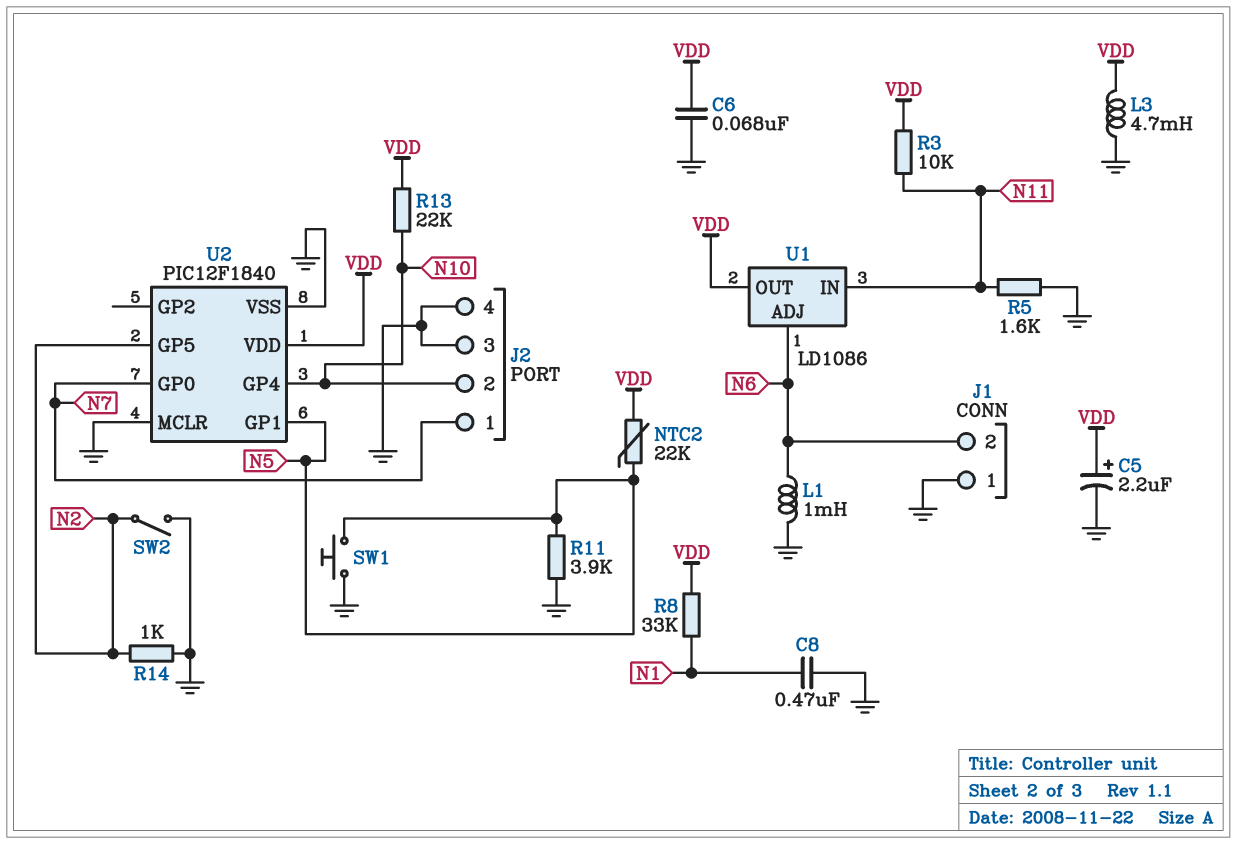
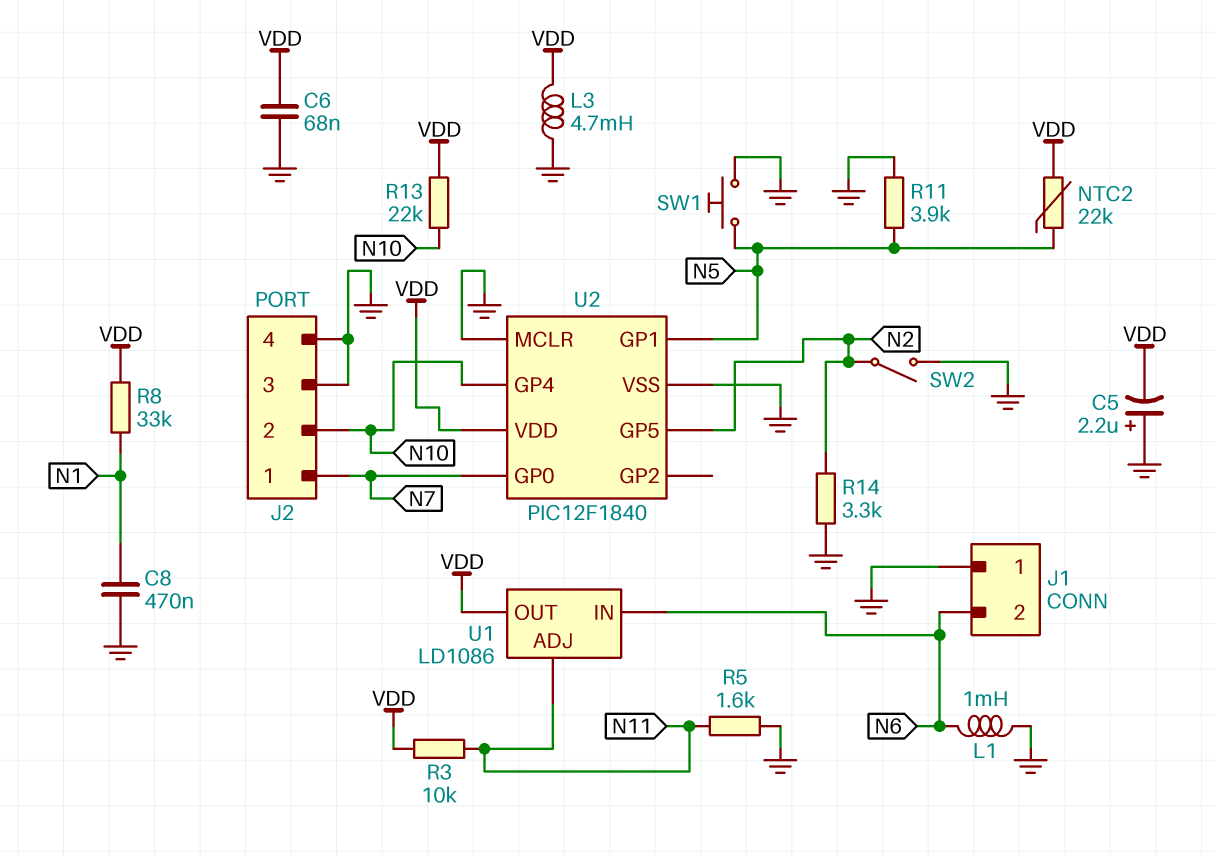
C5: 2.2uF (plus VDD, minus GND) -> 2.2uF (plus GND, minus VDD)
R14: 1k (GND, N2) -> 3.3k (GND, N2)
U1 pin ADJ: N6 -> N11
U1 pin IN: N11 -> N6

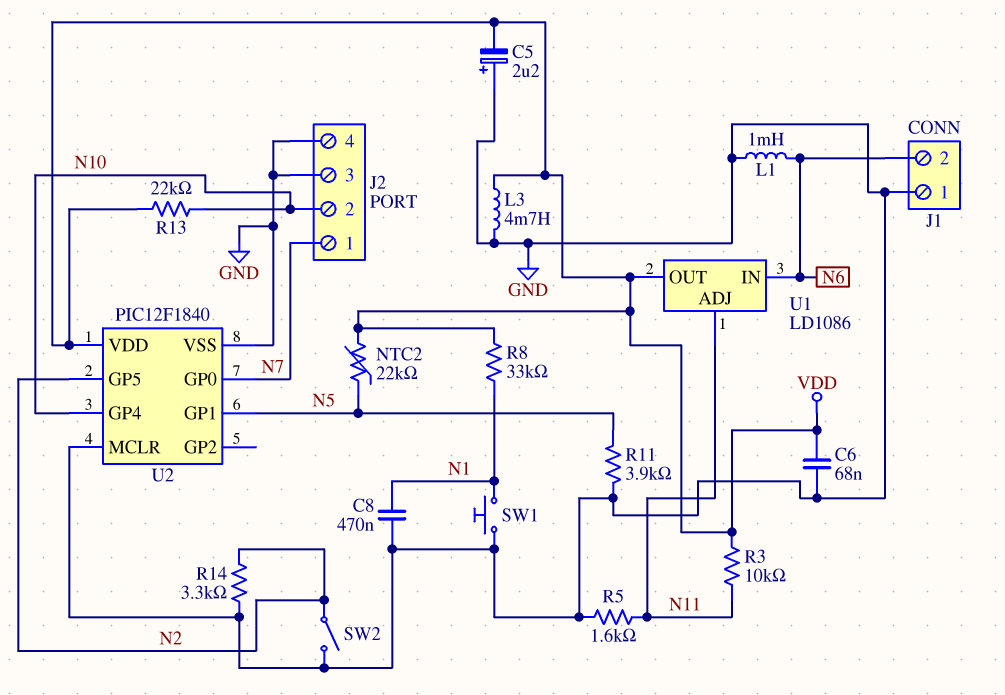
SW1: button (GND, N5) -> button (GND, N1)

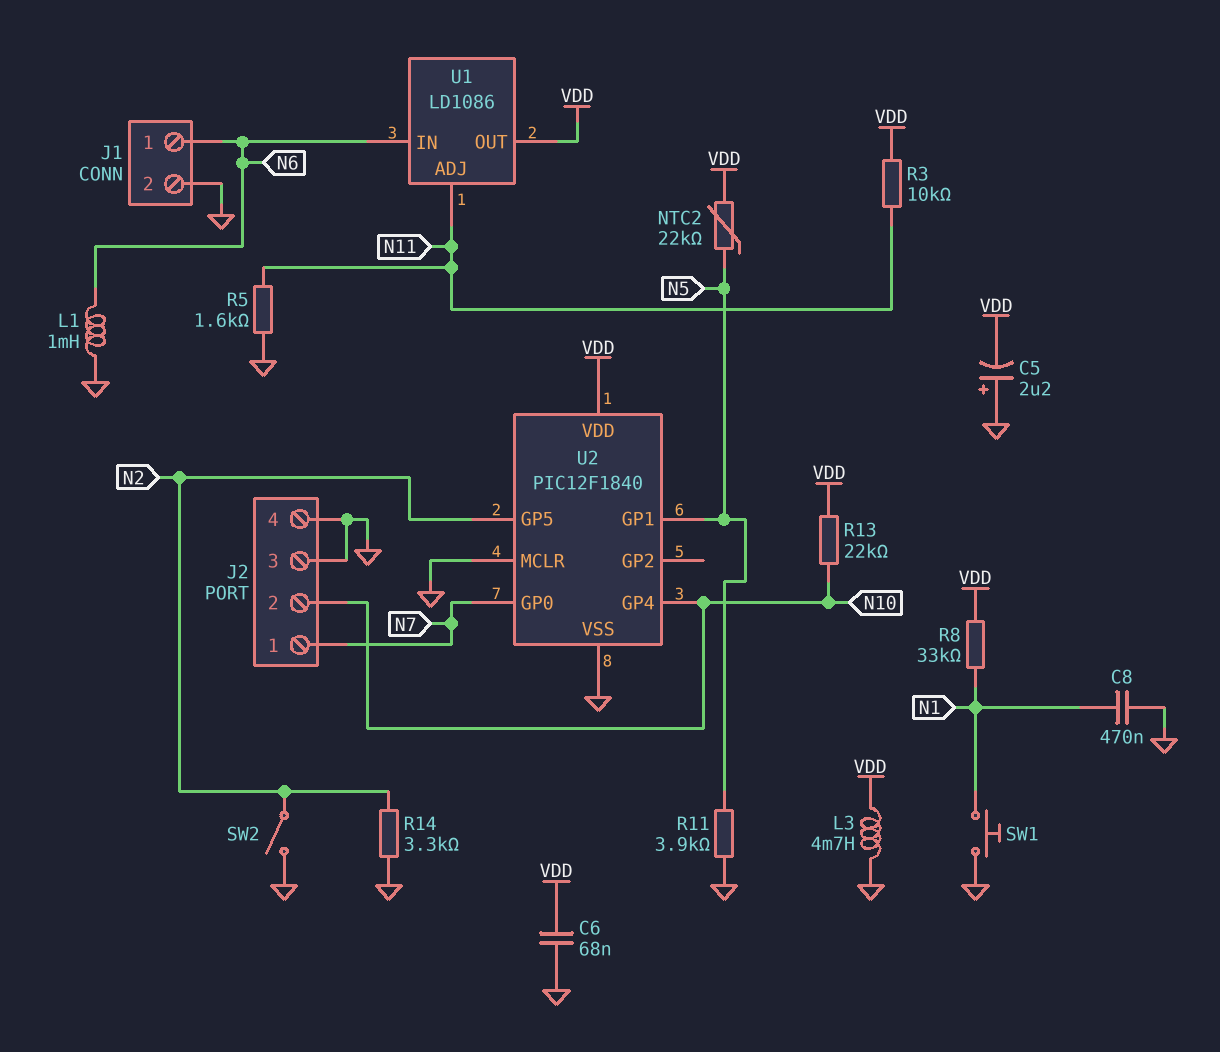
J1 pin 1: GND -> N6
J1 pin 2: N6 -> GND

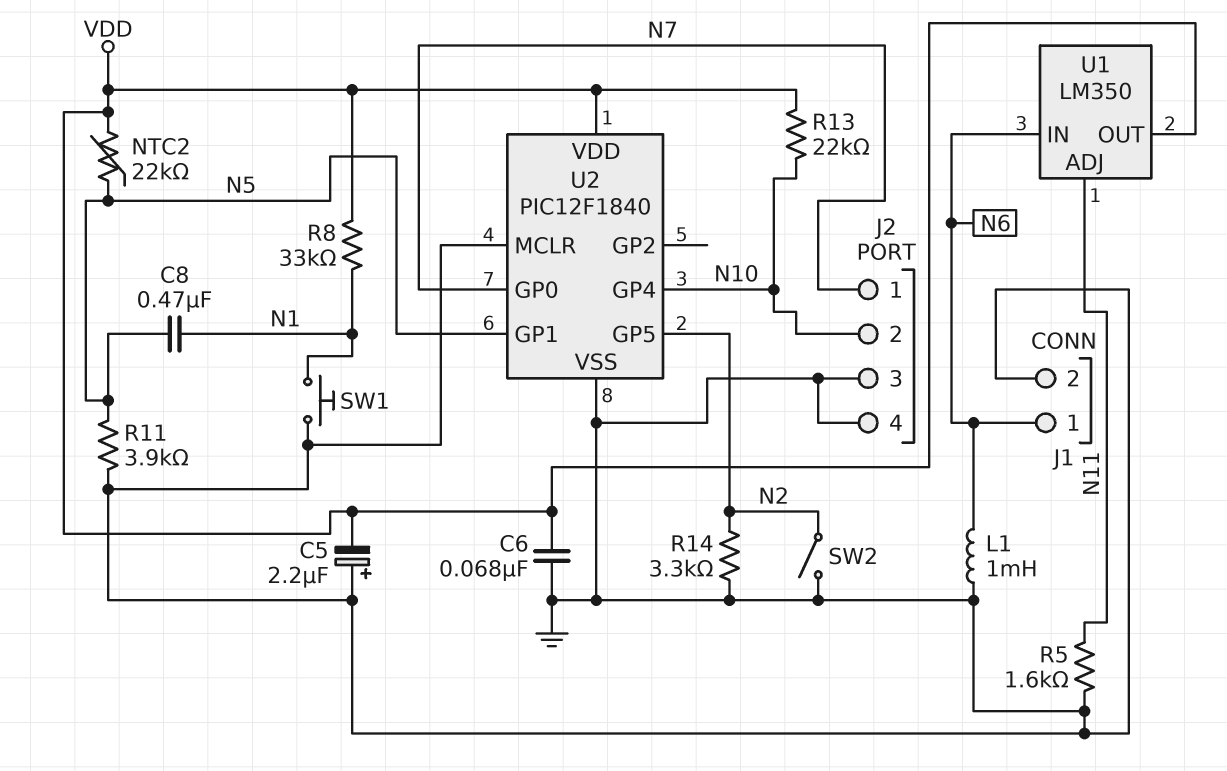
C8: 470nF (GND, N1) -> 470nF (N1, N5)
L3: 4.7mH (GND, VDD) -> none
R3: 10k (N11, VDD) -> none
U1: LD1086 -> LM350

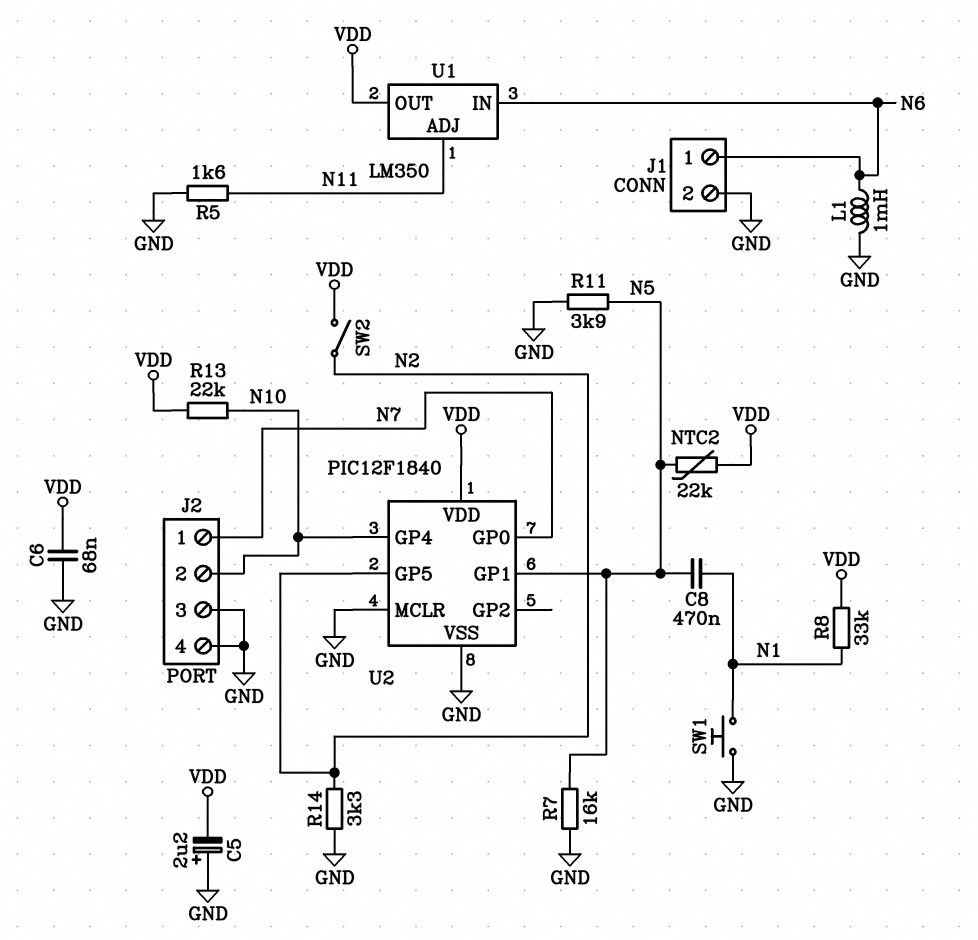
R7: none -> 16k (GND, N5)
SW2: switch (GND, N2) -> switch (N2, VDD)

